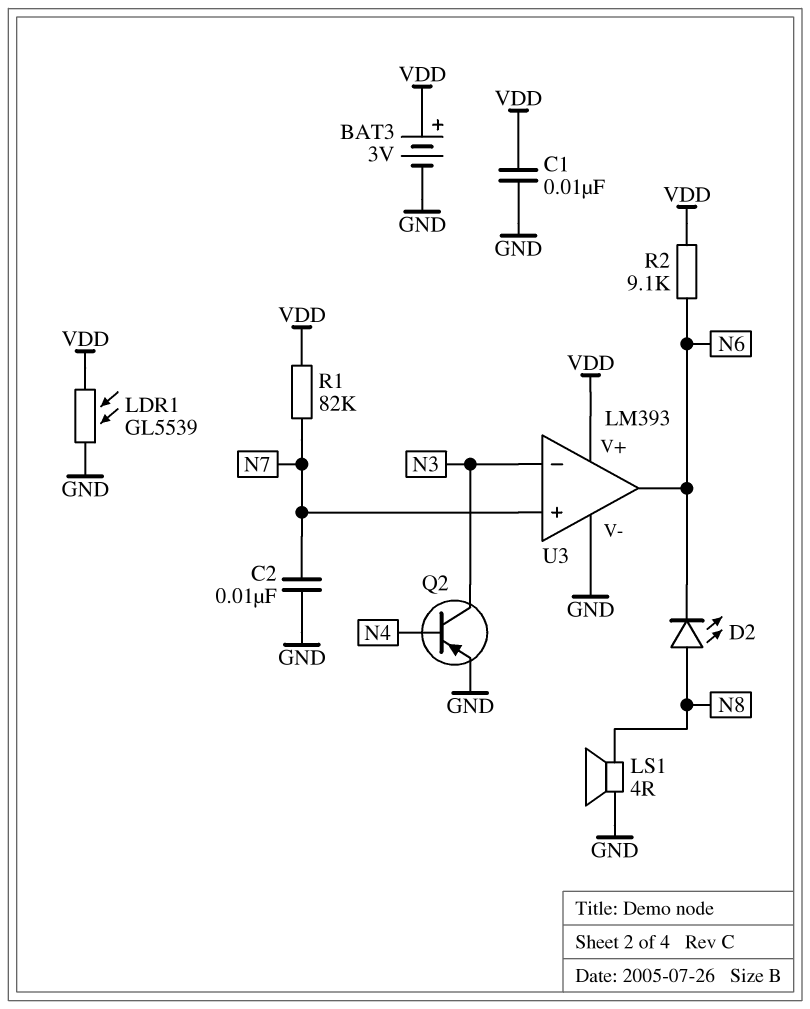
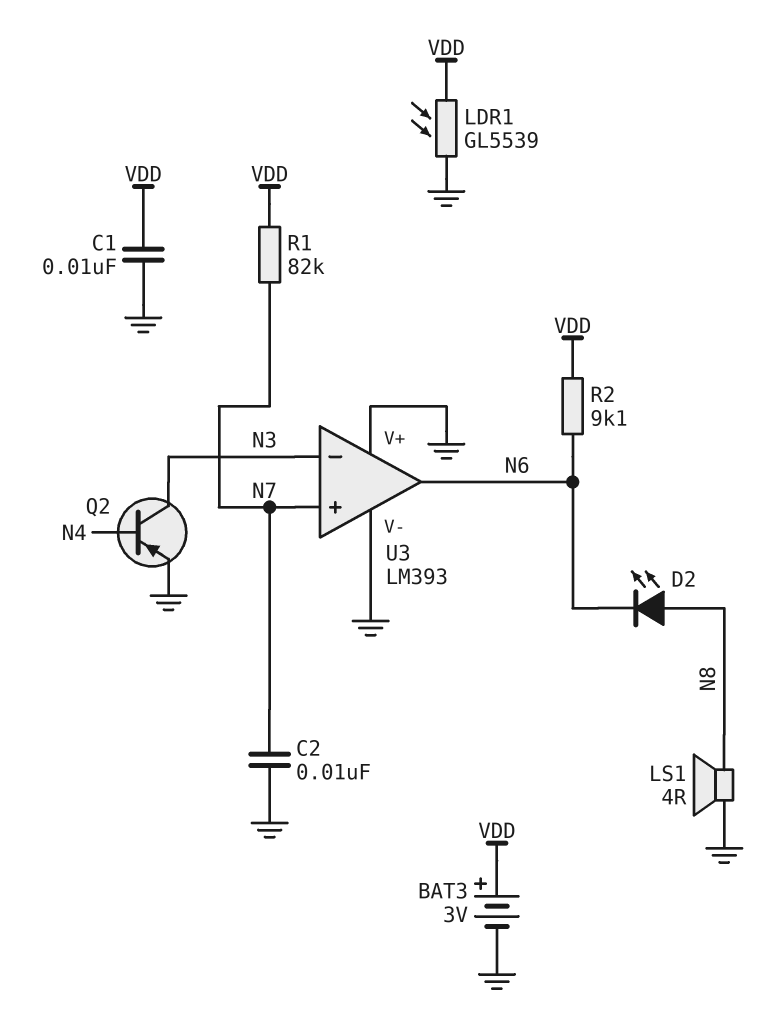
U3 pin V+: VDD -> GND

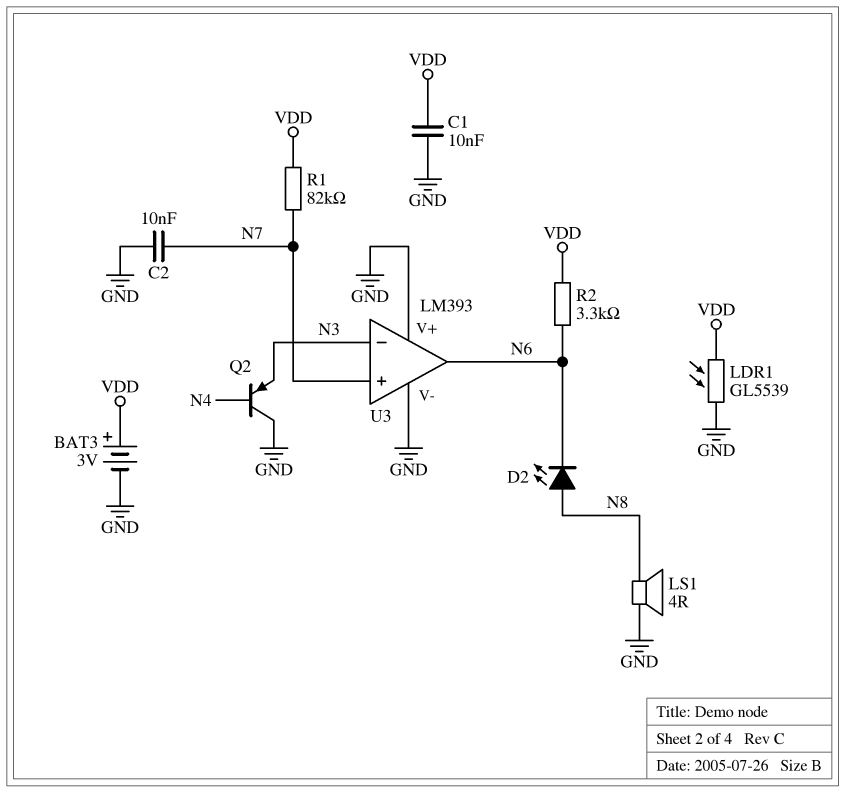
Q2: PNP (B N4, C N3, E GND) -> PNP (B N4, C GND, E N3)
R2: 9.1k (N6, VDD) -> 3.3k (N6, VDD)

